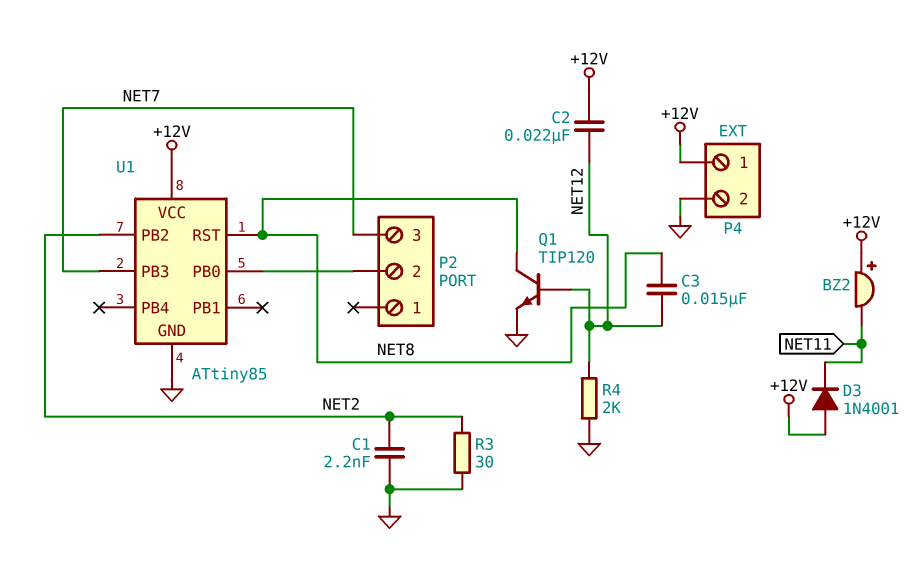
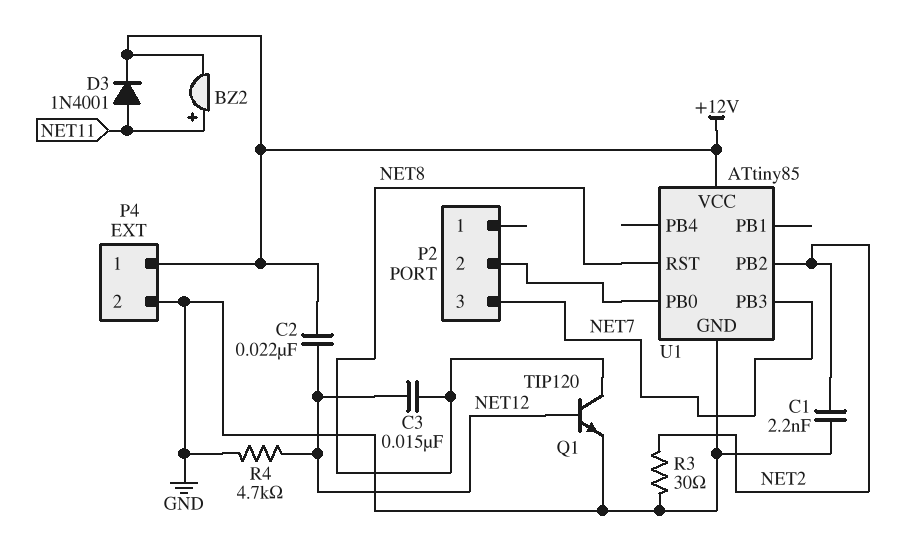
BZ2: buzzer (plus +12V, minus NET11) -> buzzer (plus NET11, minus +12V)
D3: diode 1N4001 (A +12V, K NET11) -> diode 1N4001 (A NET11, K +12V)
R4: 2k (GND, NET12) -> 4.7k (GND, NET12)

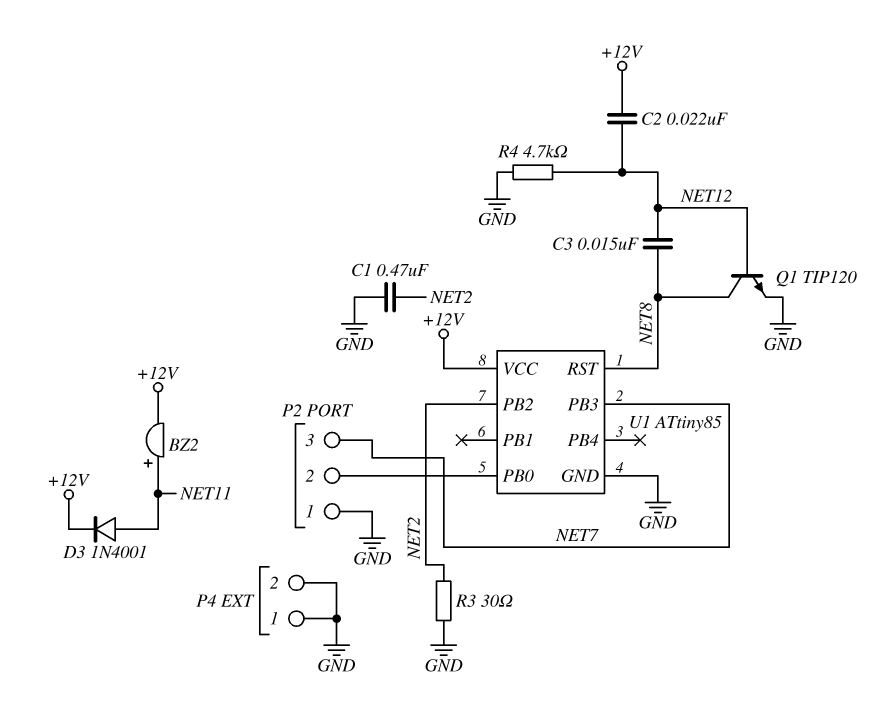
C1: 2.2nF (GND, NET2) -> 470nF (GND, NET2)
P2 pin 1: none -> GND
P4 pin 1: +12V -> GND

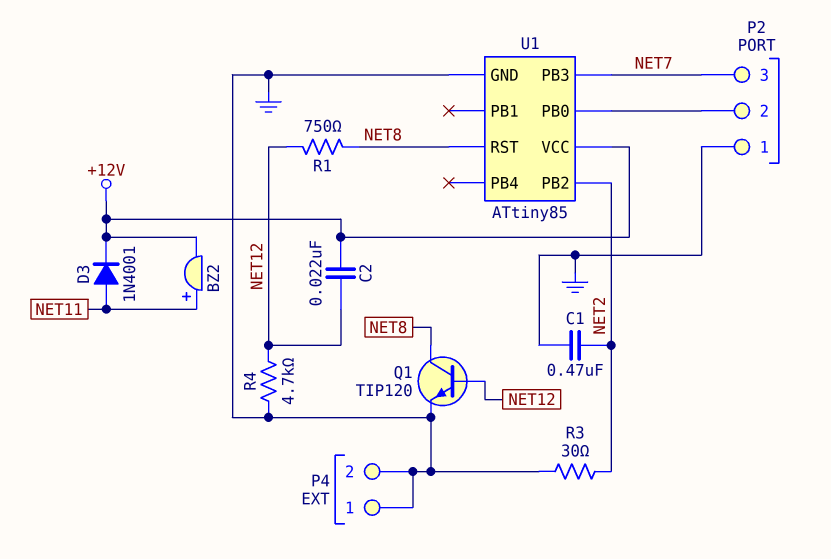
C3: 15nF (NET8, NET12) -> none
R1: none -> 750 (NET8, NET12)

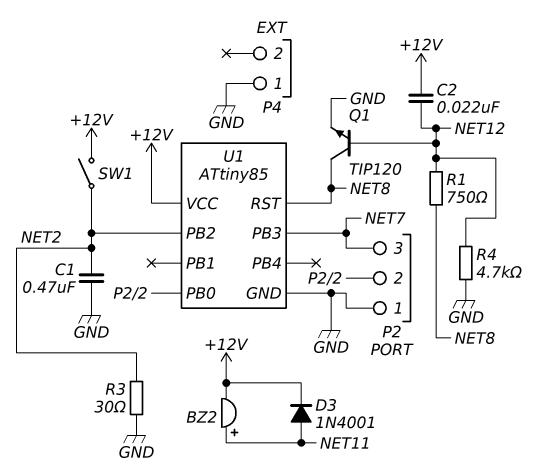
P4 pin 2: GND -> none
SW1: none -> switch (+12V, NET2)

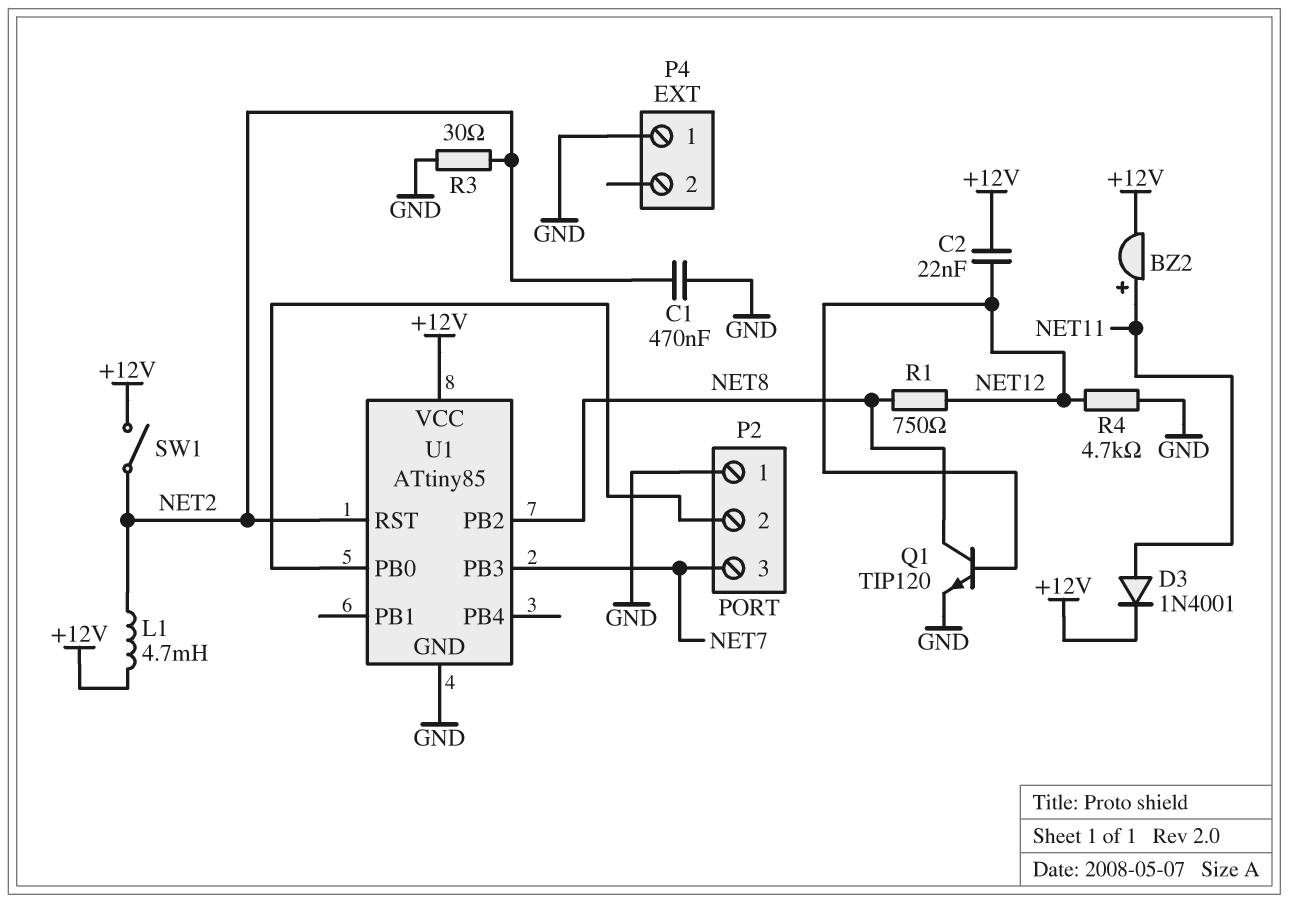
L1: none -> 4.7mH (+12V, NET2)
U1 pin PB2: NET2 -> NET8
U1 pin RST: NET8 -> NET2

